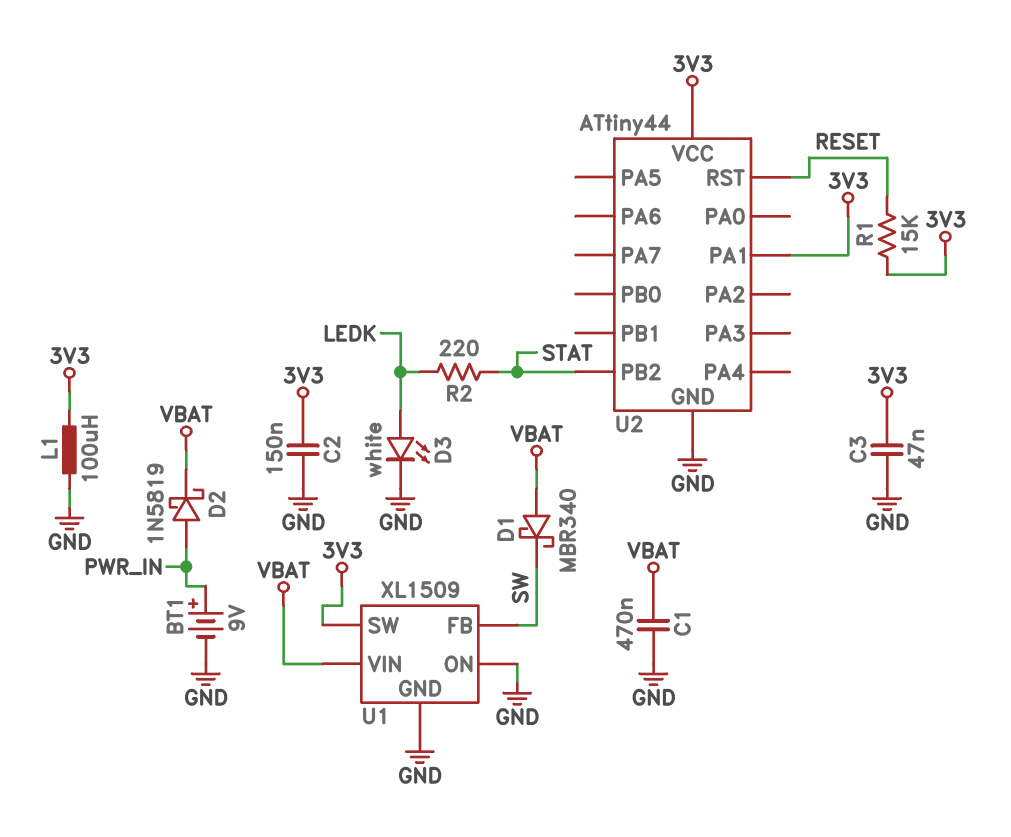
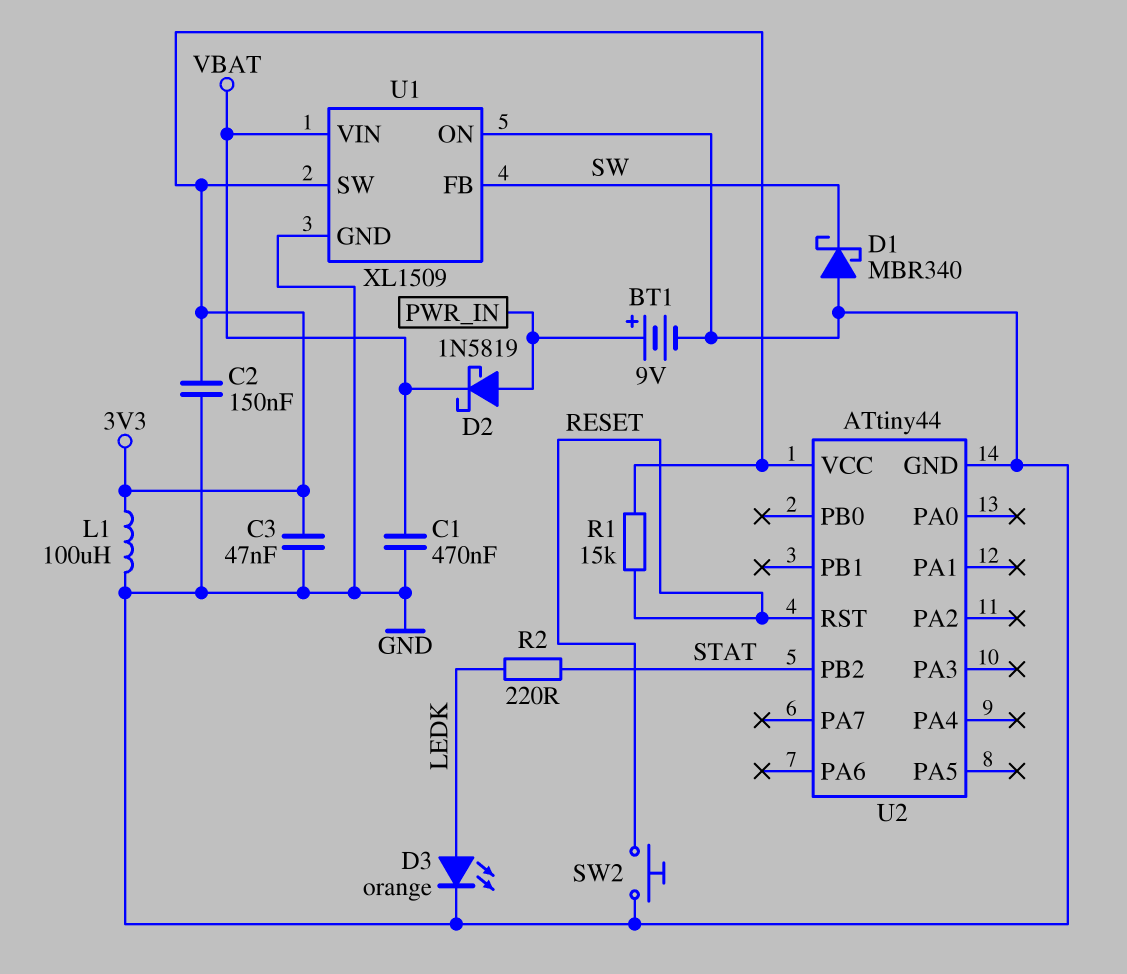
D1: schottky MBR340 (A VBAT, K SW) -> schottky MBR340 (A GND, K SW)
D3: LED white (A LEDK, K GND) -> LED orange (A LEDK, K GND)
SW2: none -> button (GND, RESET)
U2 pin PA1: 3V3 -> none

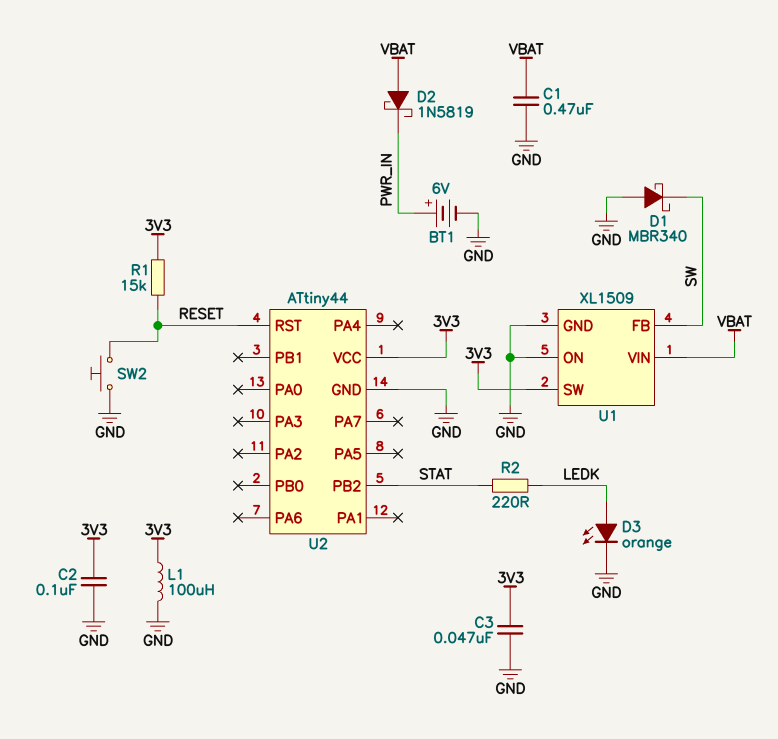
BT1: 9V (plus PWR_IN, minus GND) -> 6V (plus PWR_IN, minus GND)
C2: 150nF (3V3, GND) -> 100nF (3V3, GND)
D2: schottky 1N5819 (A PWR_IN, K VBAT) -> schottky 1N5819 (A VBAT, K PWR_IN)

